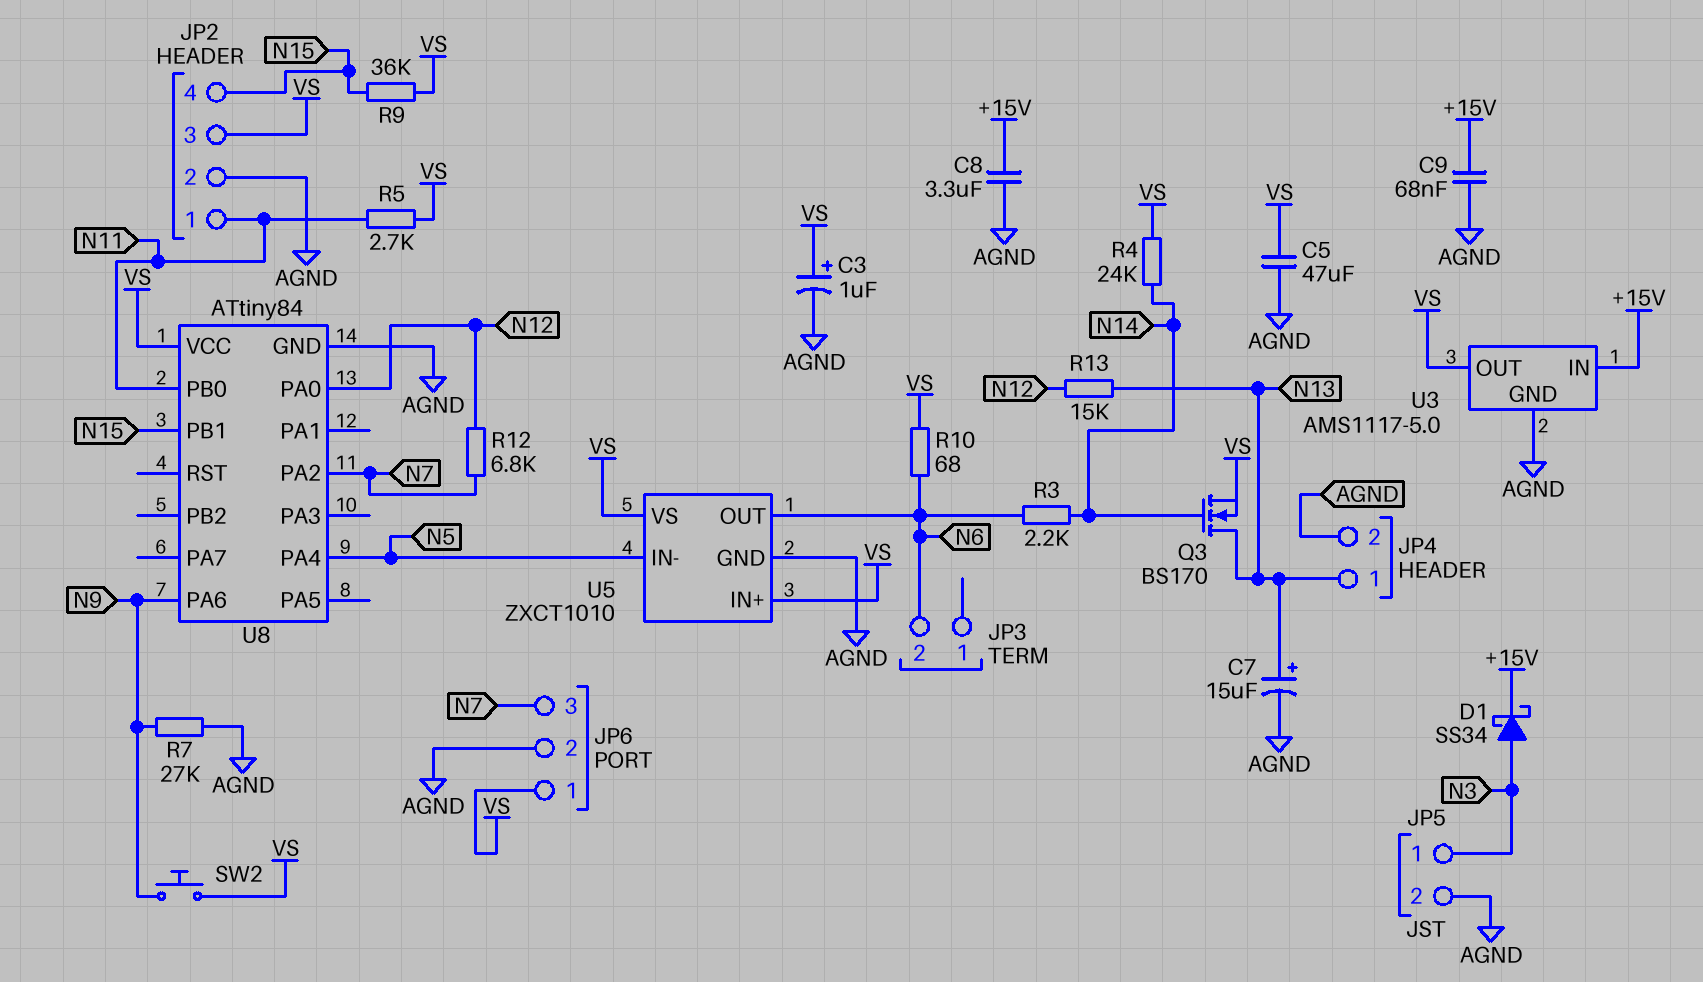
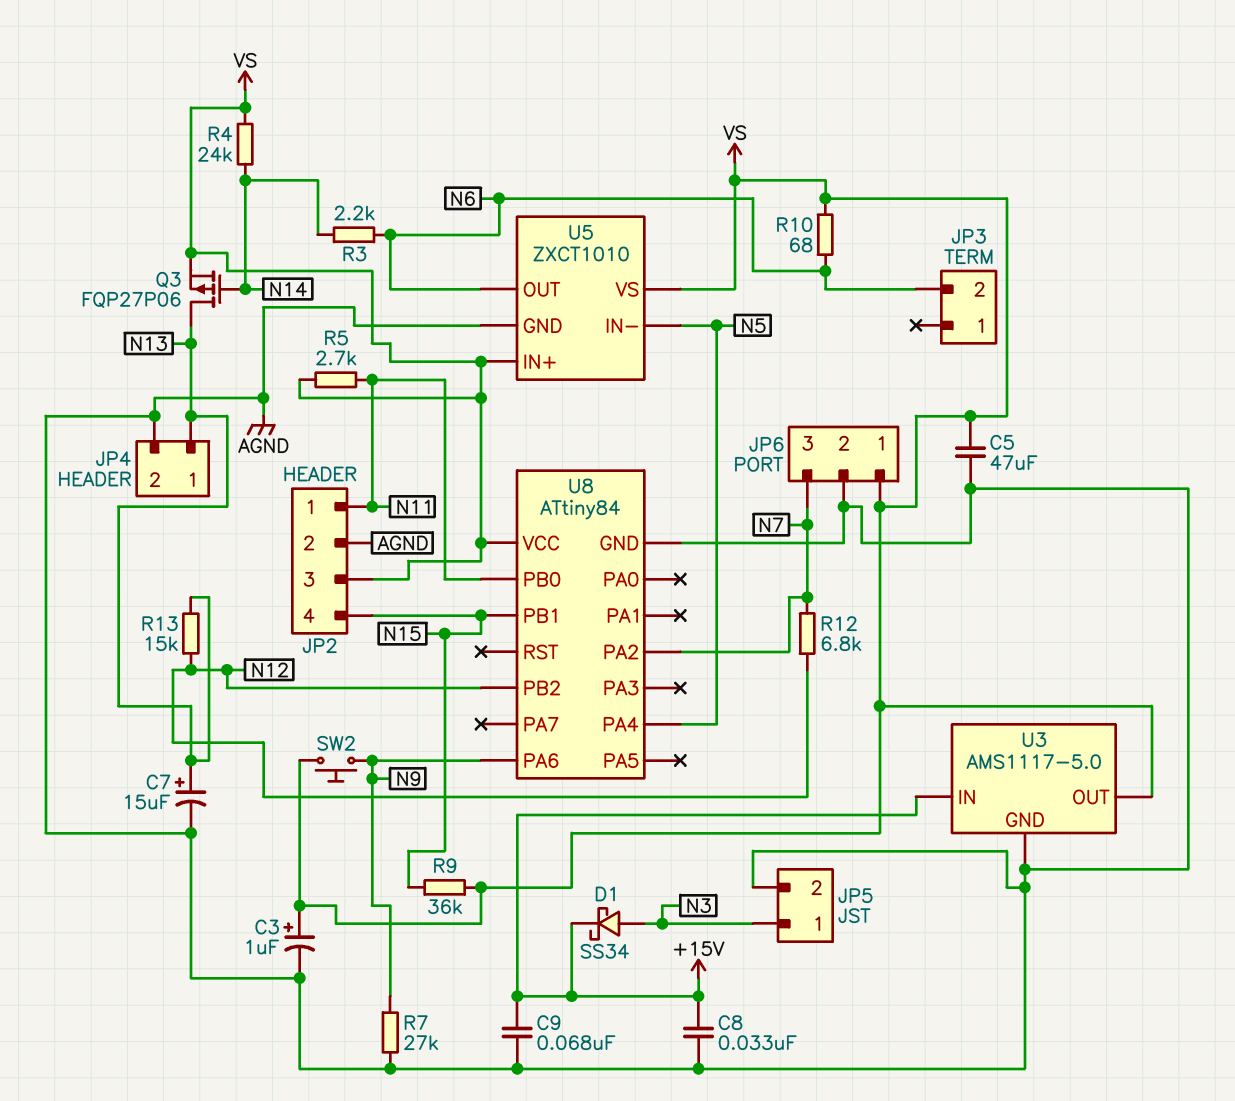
C8: 3.3uF (+15V, AGND) -> 33nF (+15V, AGND)
Q3: NMOS BS170 (G N14, D N13, S VS) -> PMOS FQP27P06 (G N14, D N13, S VS)
U8 pin PA0: N12 -> none
U8 pin PB2: none -> N12

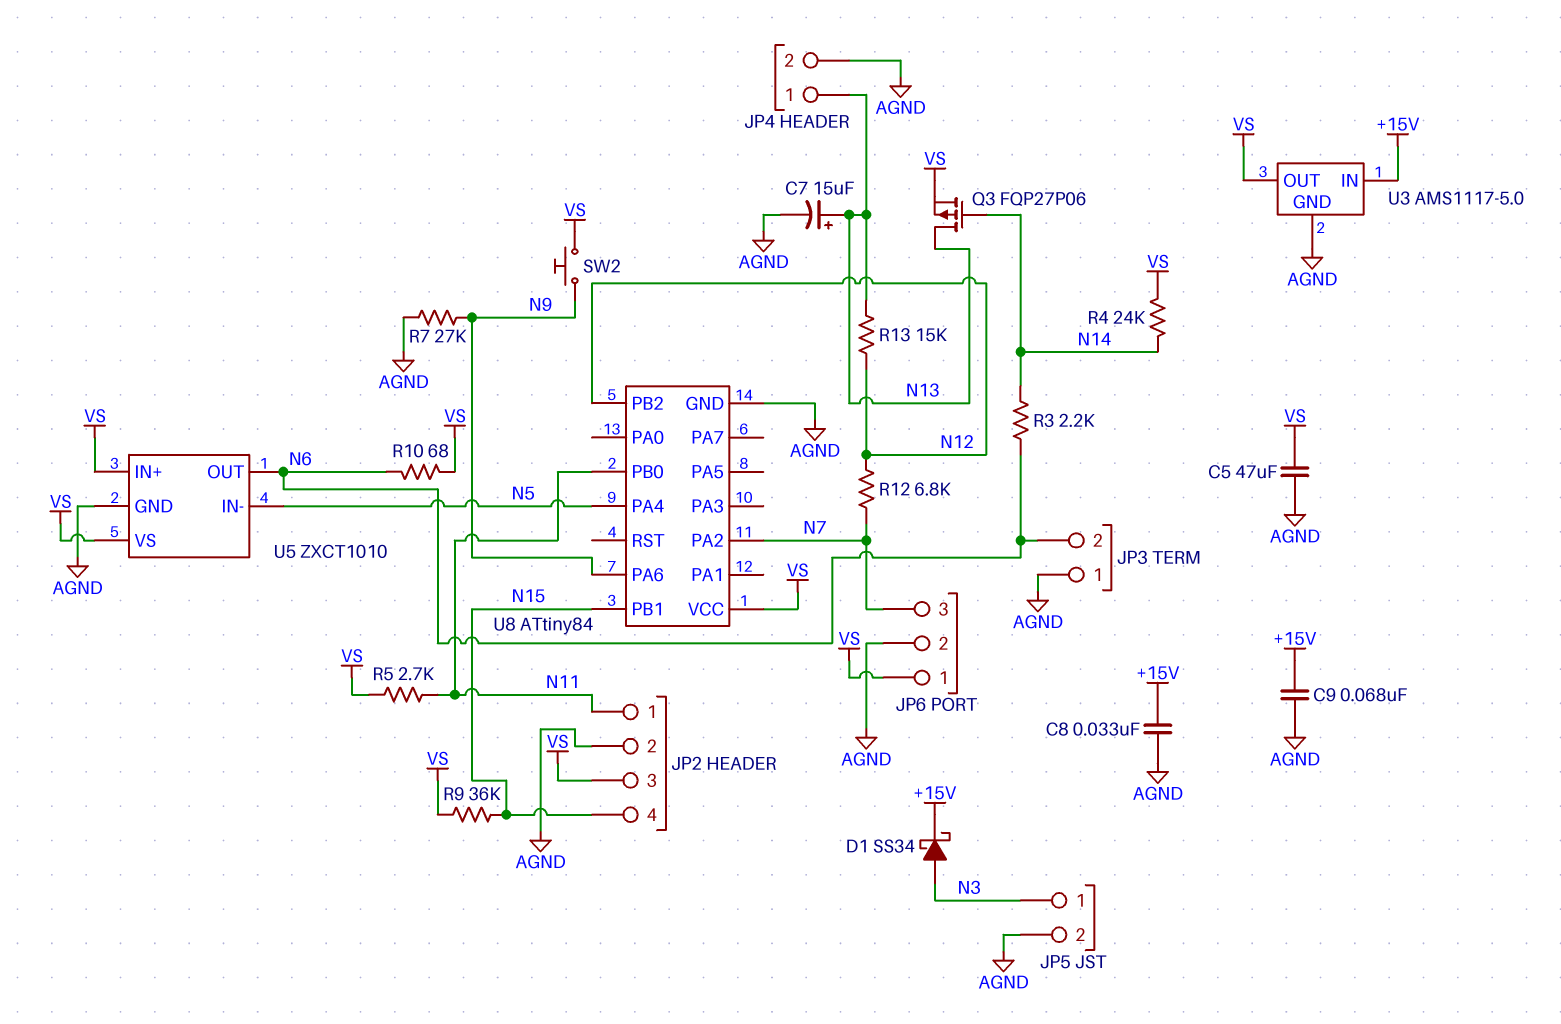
C3: 1uF (plus VS, minus AGND) -> none
JP3 pin 1: none -> AGND

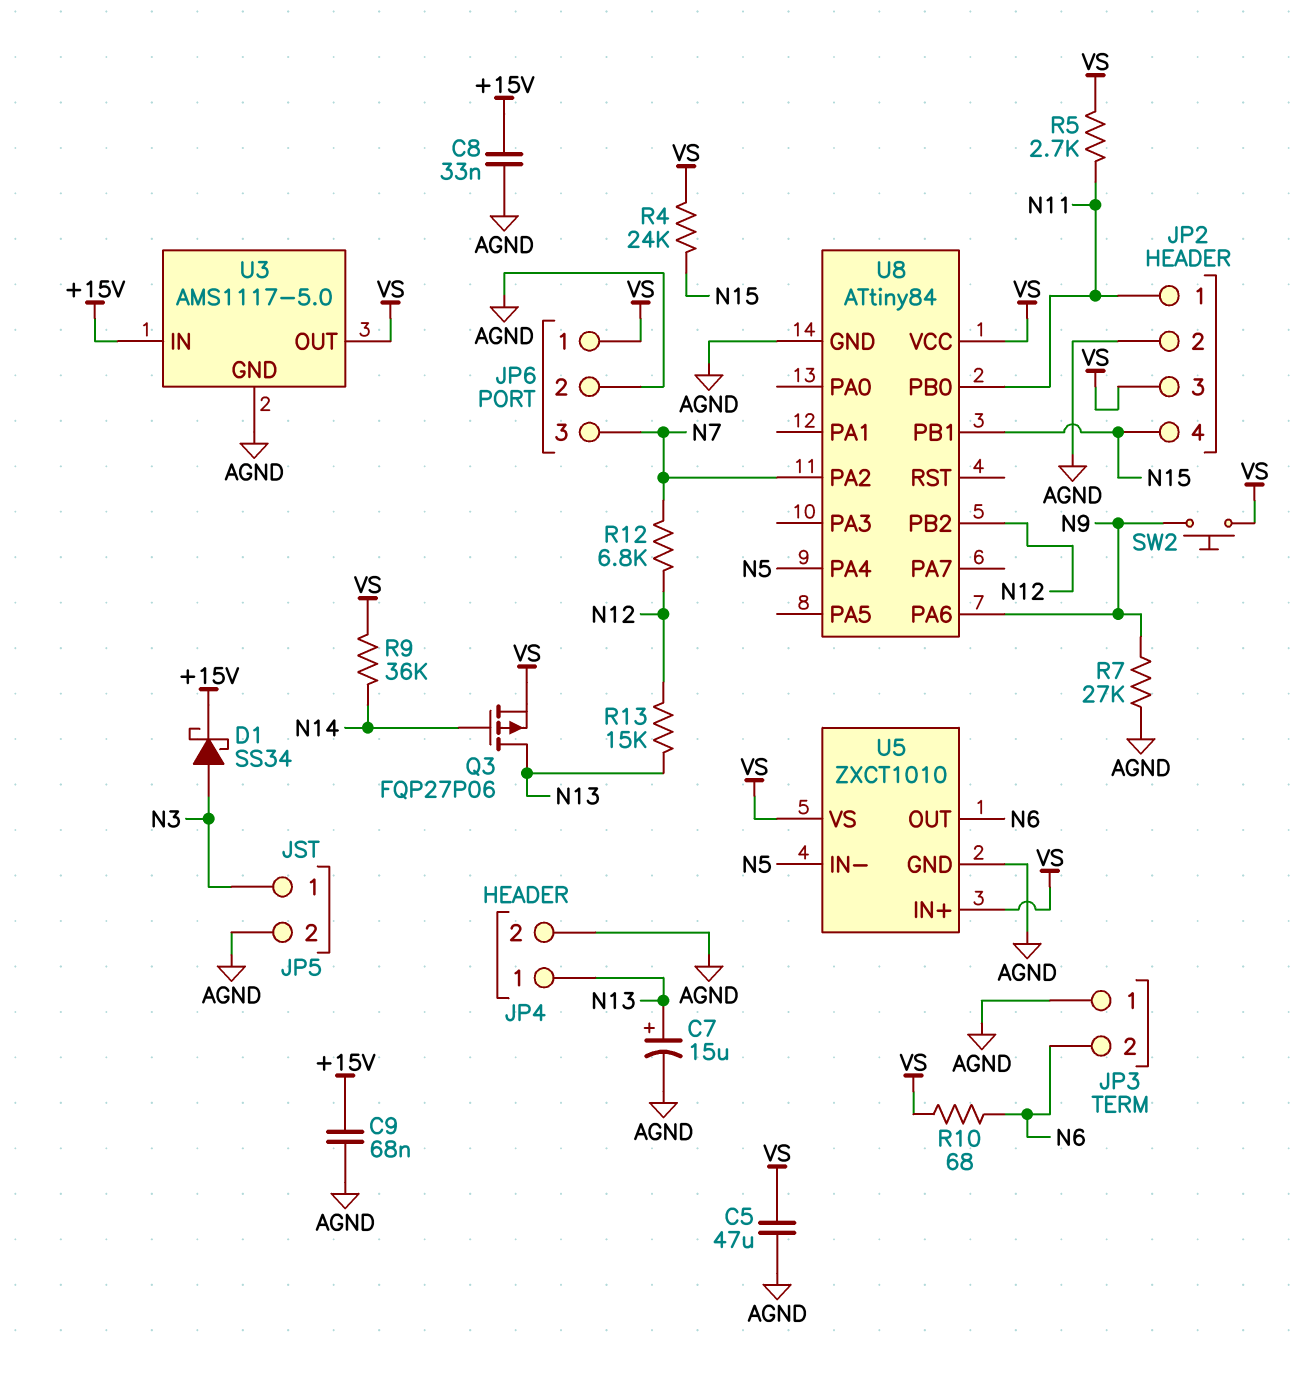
R3: 2.2k (N6, N14) -> none
R4: 24k (N14, VS) -> 24k (N15, VS)
R9: 36k (N15, VS) -> 36k (N14, VS)

